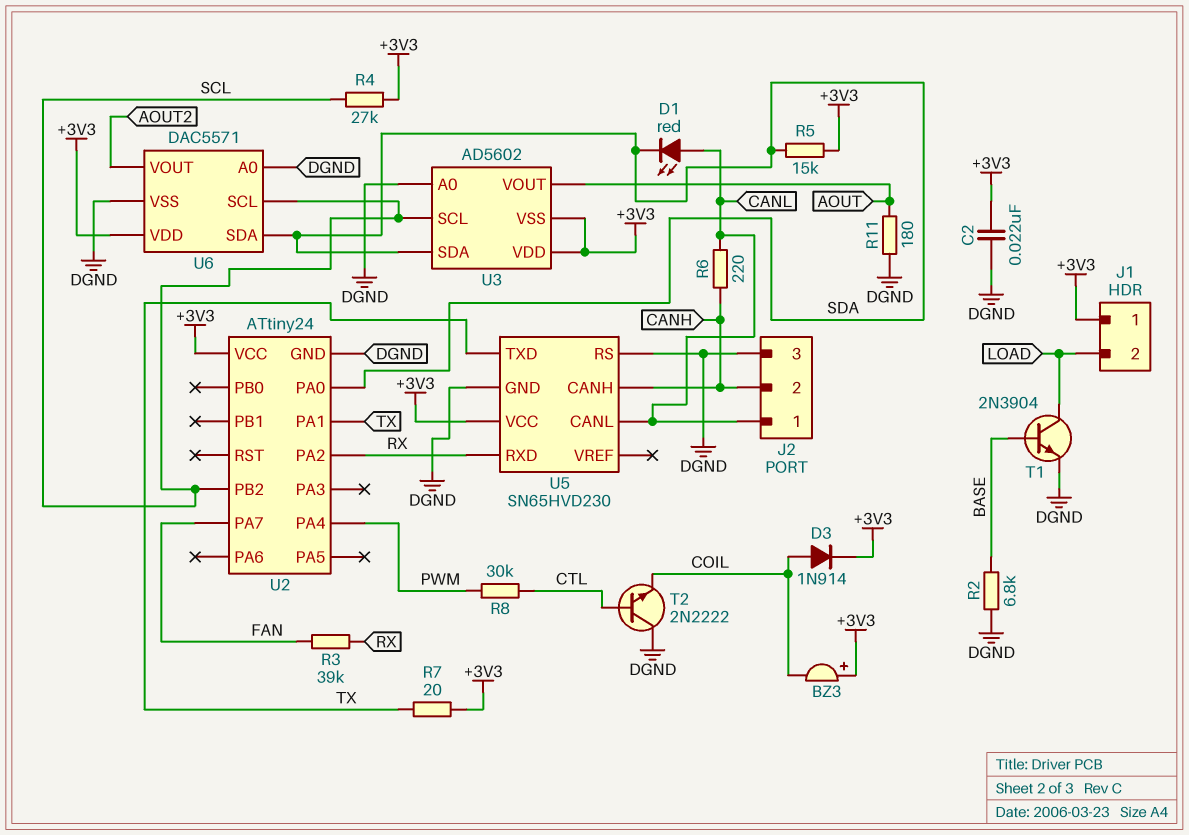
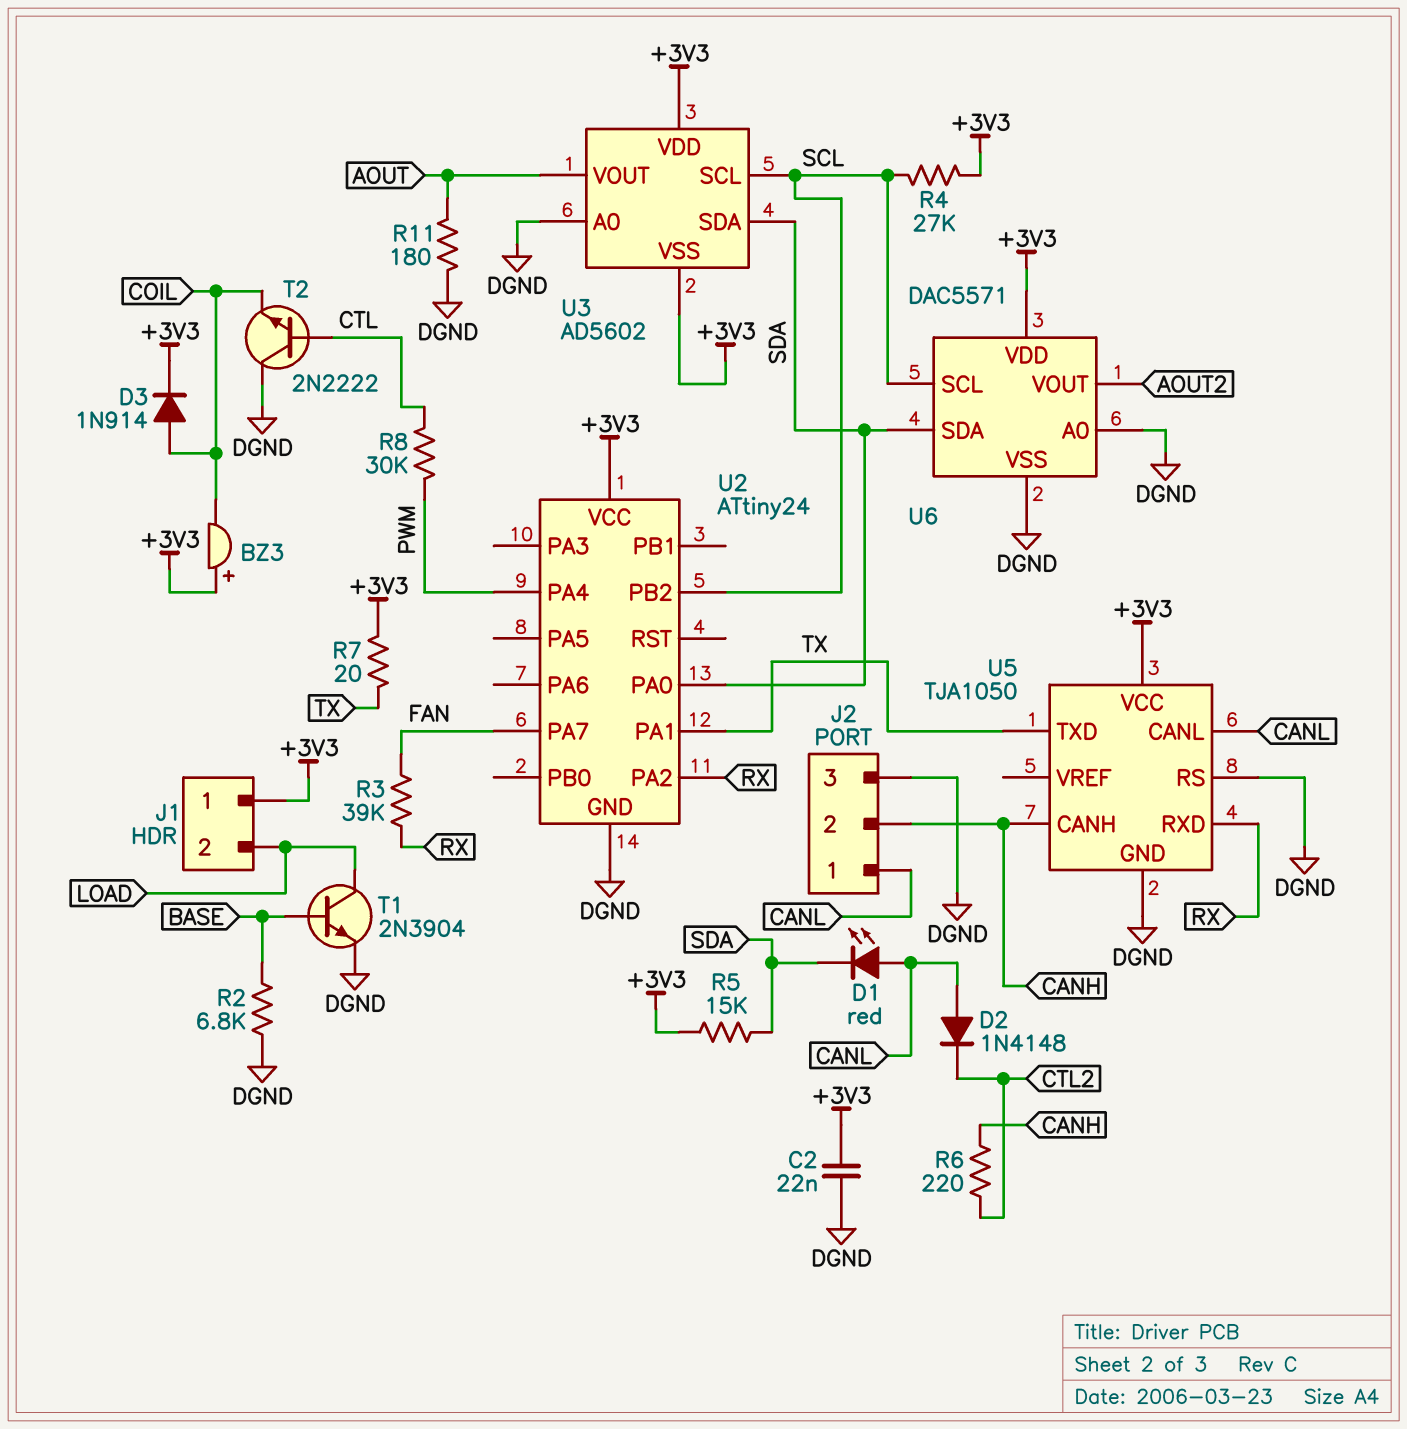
D2: none -> diode 1N4148 (A CANL, K CTL2)
R6: 220 (CANH, CANL) -> 220 (CANH, CTL2)
U5: SN65HVD230 -> TJA1050

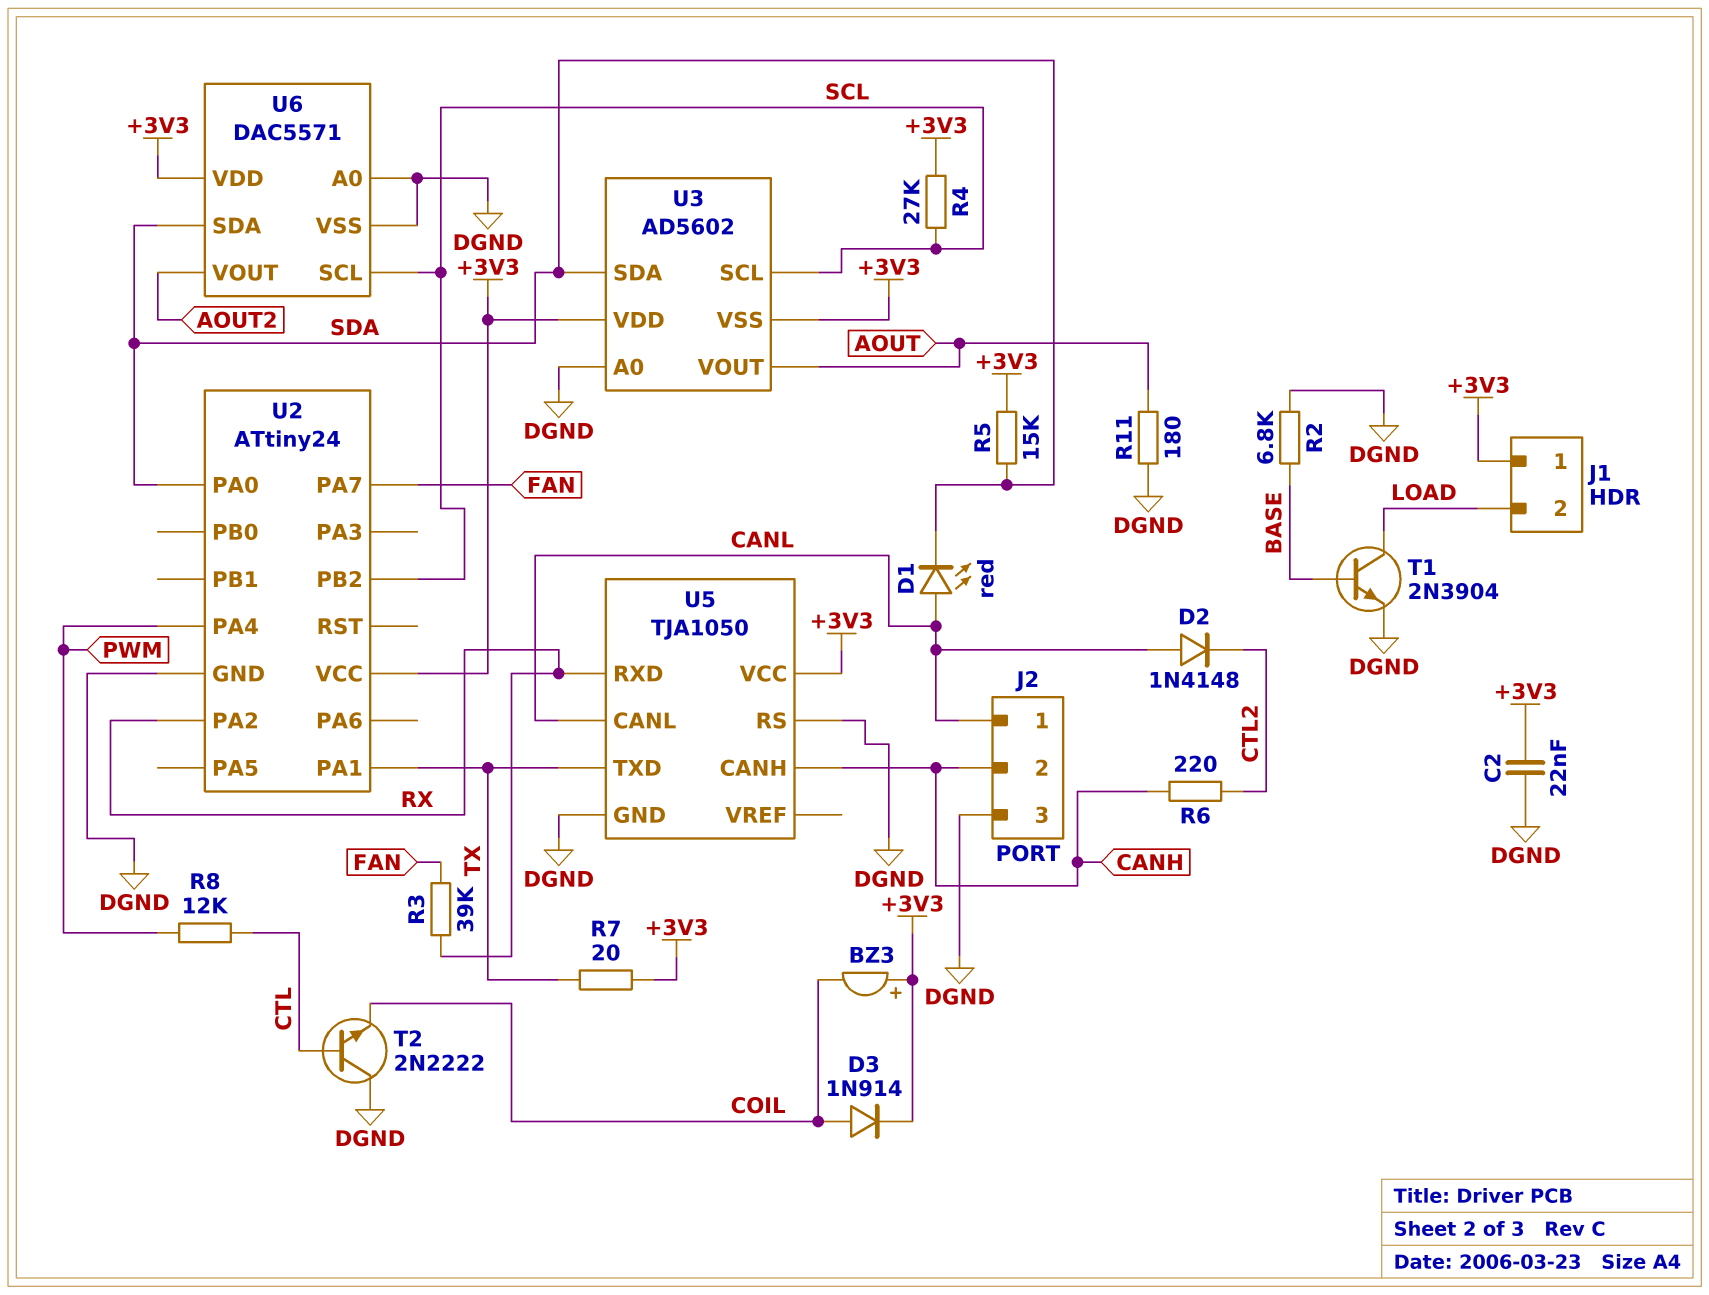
R8: 30k (CTL, PWM) -> 12k (CTL, PWM)

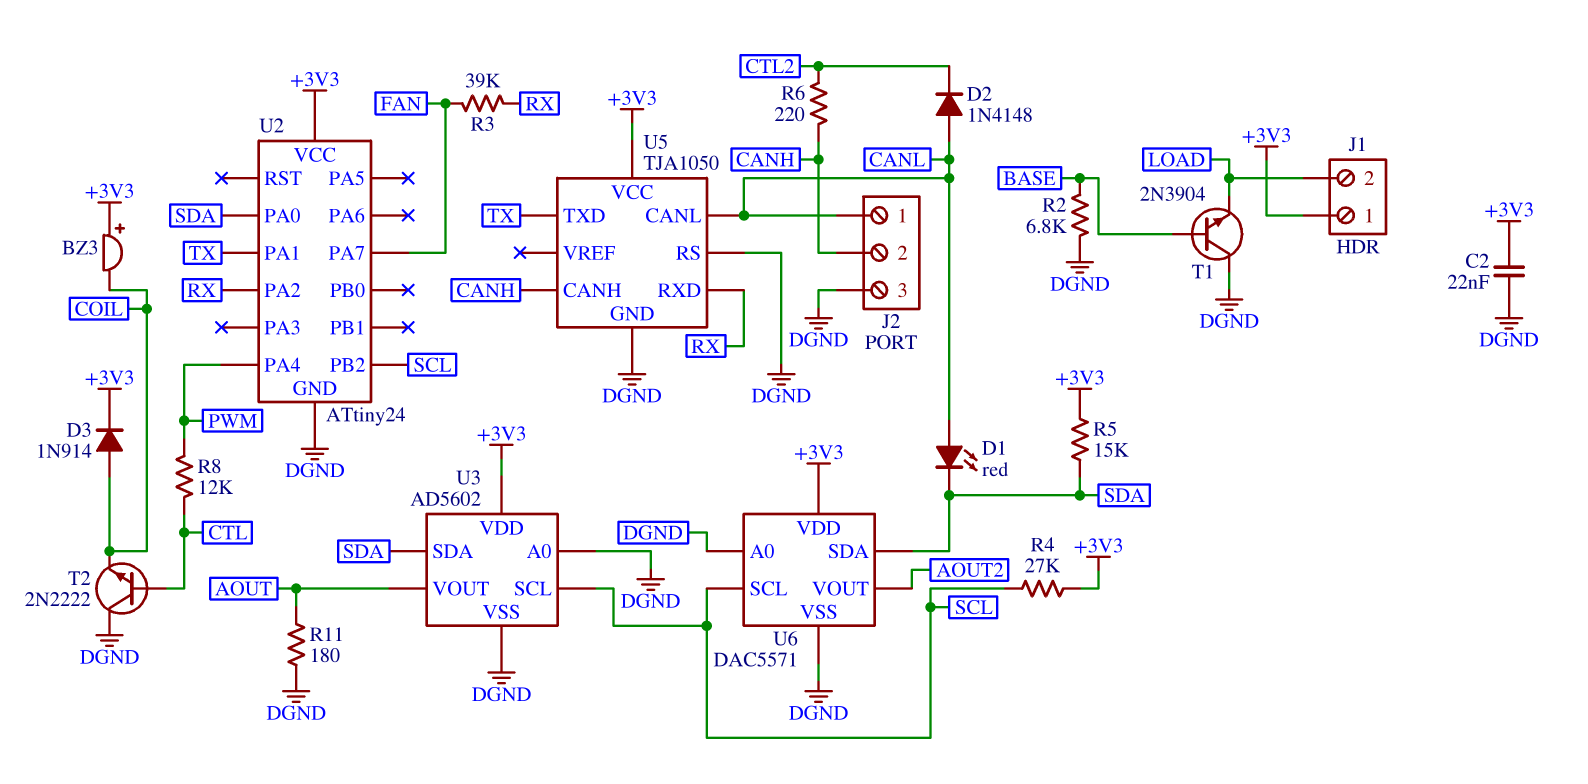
R7: 20 (+3V3, TX) -> none
T1: NPN 2N3904 (B BASE, C LOAD, E DGND) -> NPN 2N3904 (B BASE, C DGND, E LOAD)
U3 pin VSS: +3V3 -> DGND

